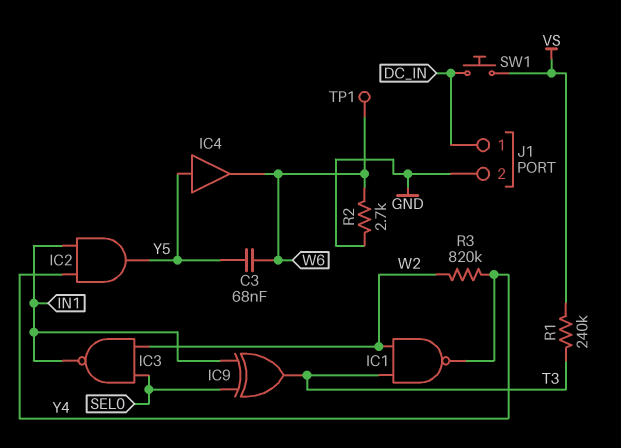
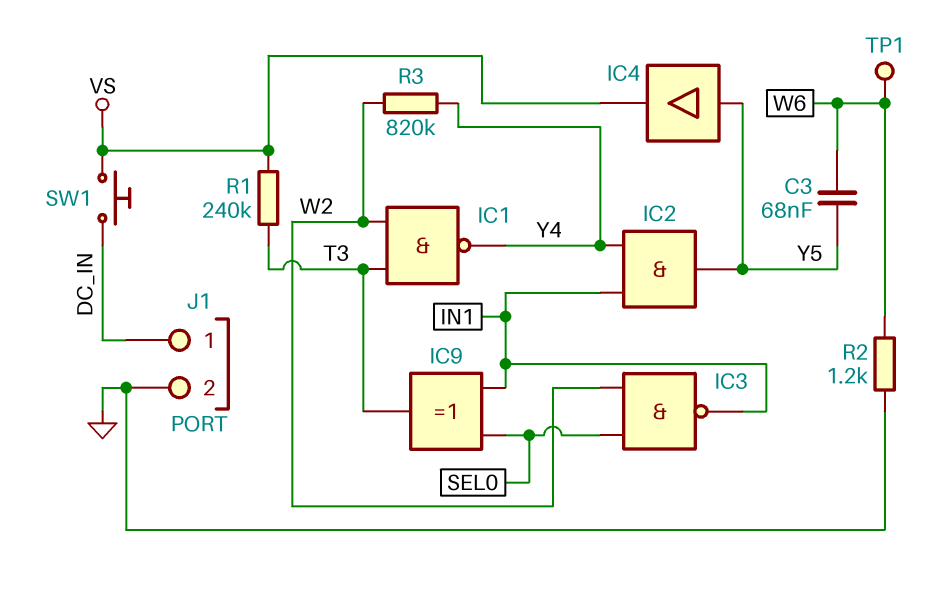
IC4: buffer (in Y5, out W6) -> buffer (in Y5, out VS)
R2: 2.7k (GND, W6) -> 1.2k (GND, W6)

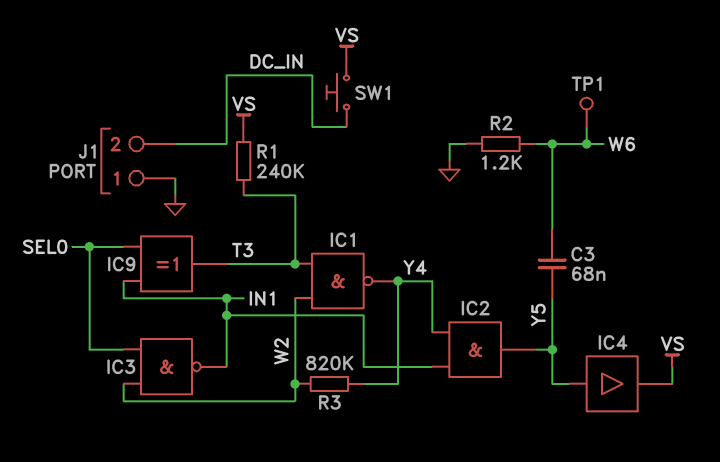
J1 pin 1: DC_IN -> GND
J1 pin 2: GND -> DC_IN

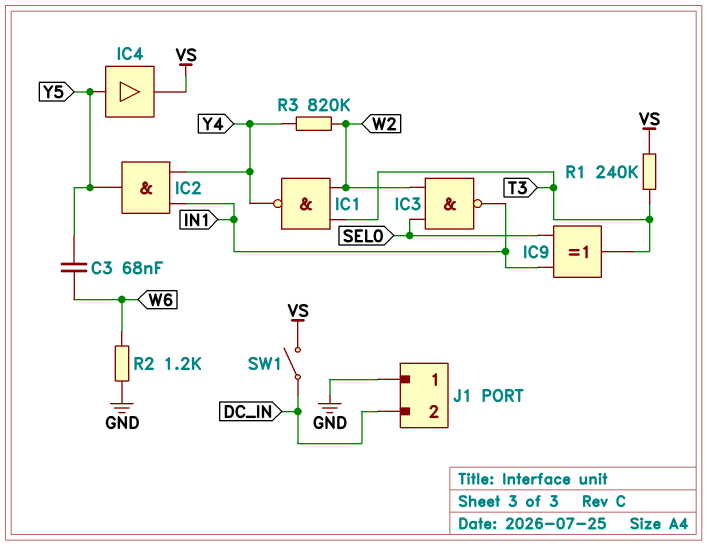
SW1: button (DC_IN, VS) -> switch (DC_IN, VS)
TP1: test point (W6) -> none

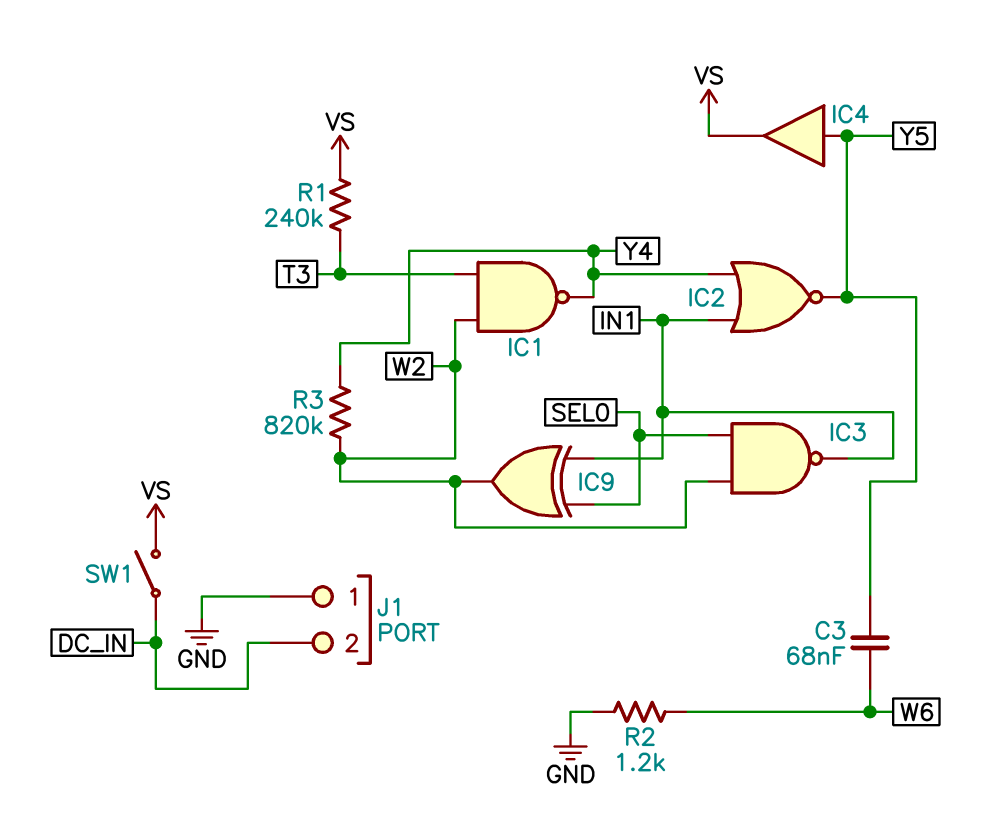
IC2: AND (in IN1, in Y4, out Y5) -> NOR (in IN1, in Y4, out Y5)
IC9: XOR (in IN1, in SEL0, out T3) -> XOR (in IN1, in SEL0, out W2)

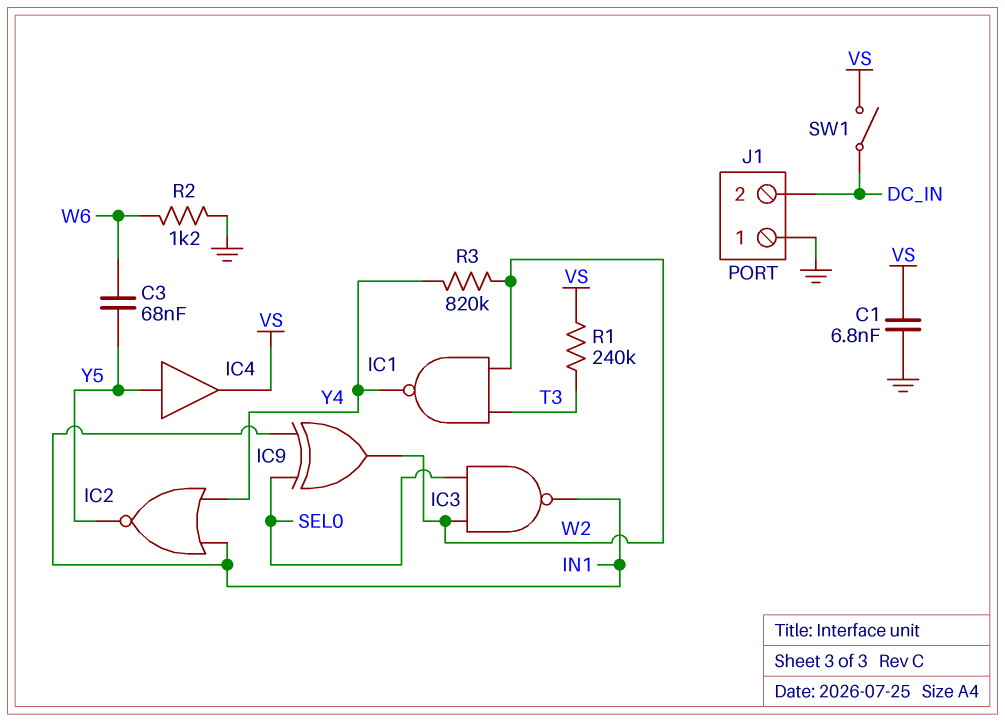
C1: none -> 6.8nF (GND, VS)

